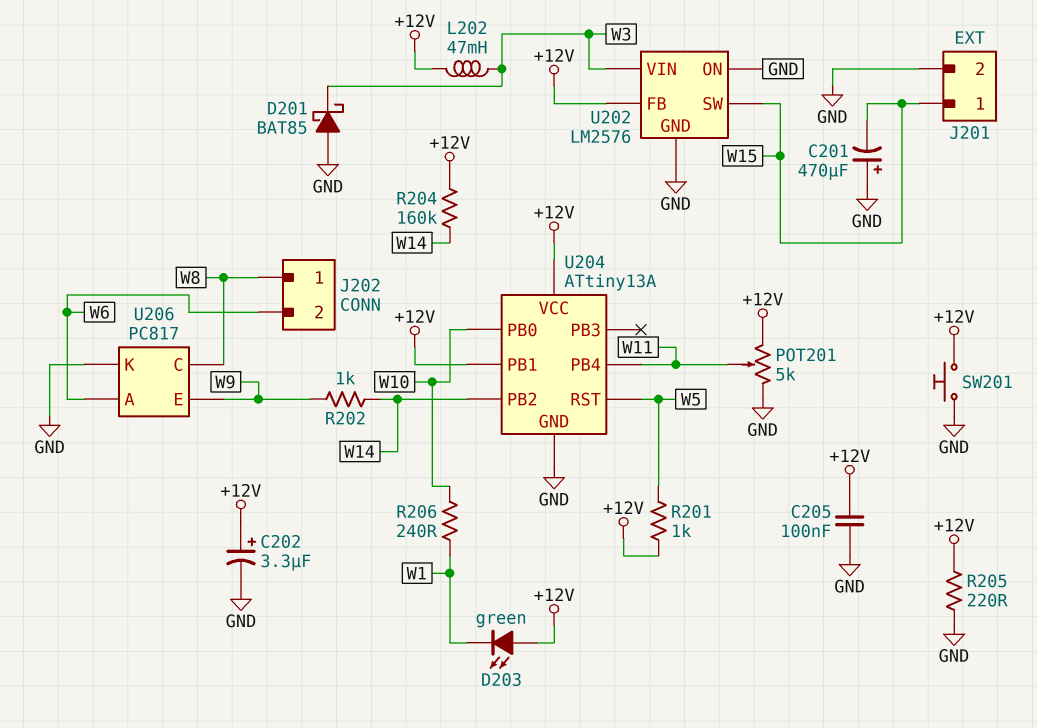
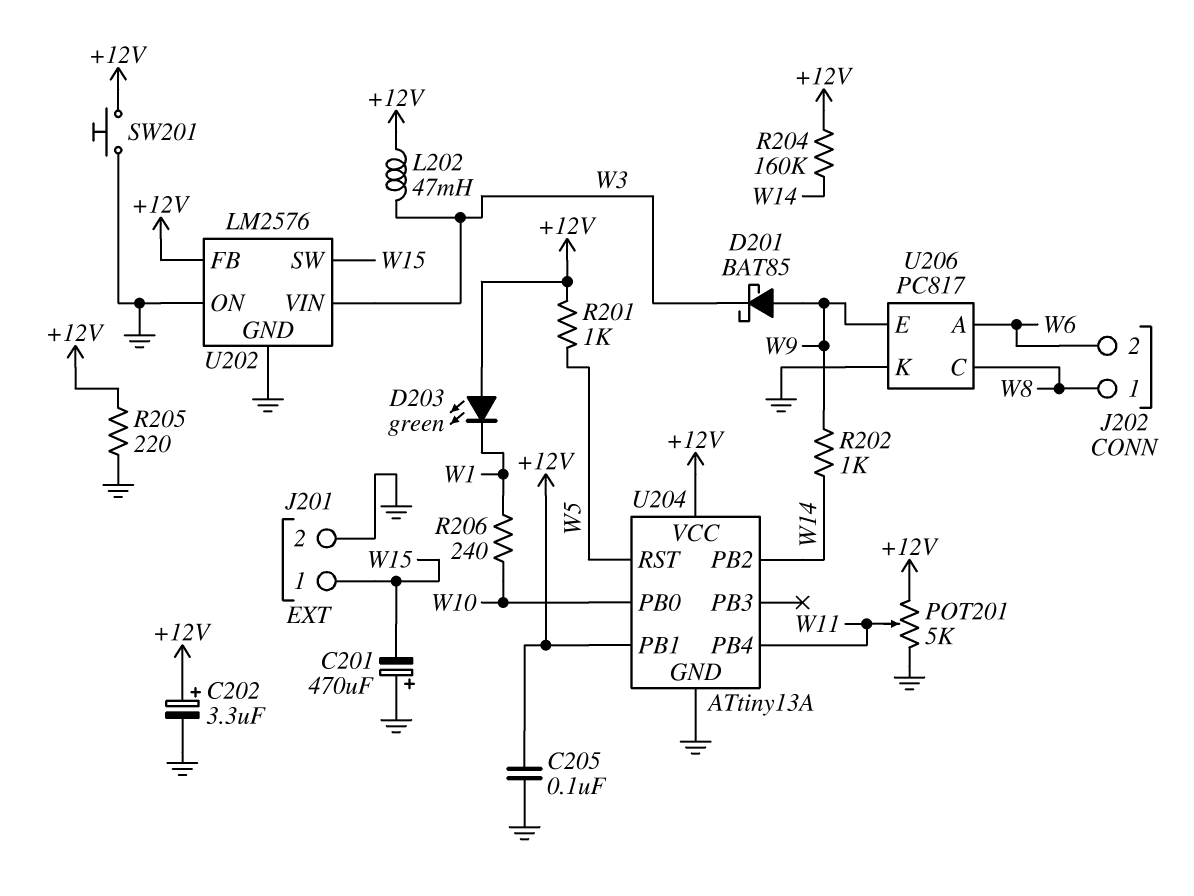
D201: schottky BAT85 (A GND, K W3) -> schottky BAT85 (A W9, K W3)

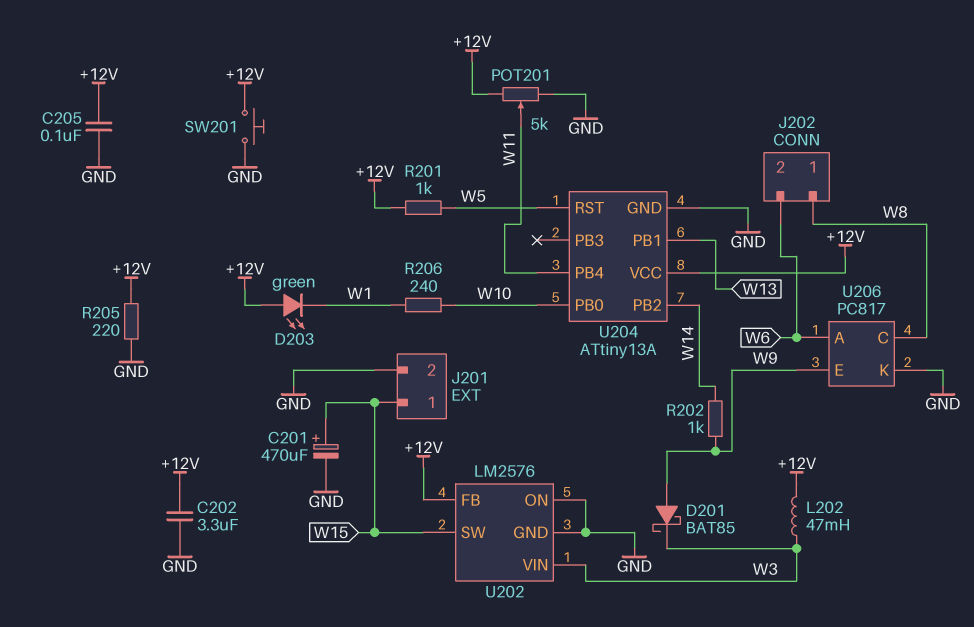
C201: 470uF (plus GND, minus W15) -> 470uF (plus W15, minus GND)
C202: 3.3uF (plus +12V, minus GND) -> 3.3uF (+12V, GND)
R204: 160k (+12V, W14) -> none
U204 pin PB1: +12V -> W13

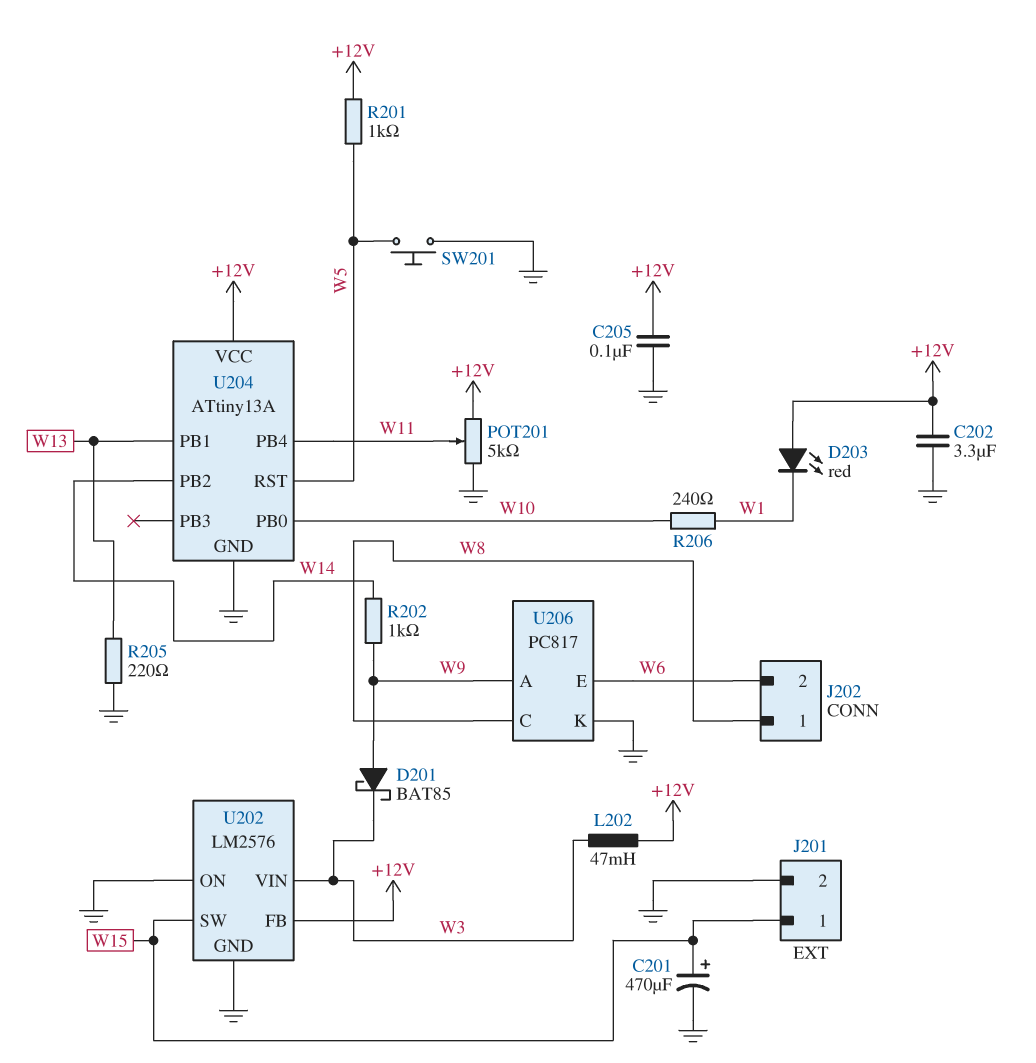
D203: LED green (A +12V, K W1) -> LED red (A +12V, K W1)
R205: 220 (+12V, GND) -> 220 (GND, W13)
SW201: button (+12V, GND) -> button (GND, W5)
U206 pin A: W6 -> W9
U206 pin E: W9 -> W6

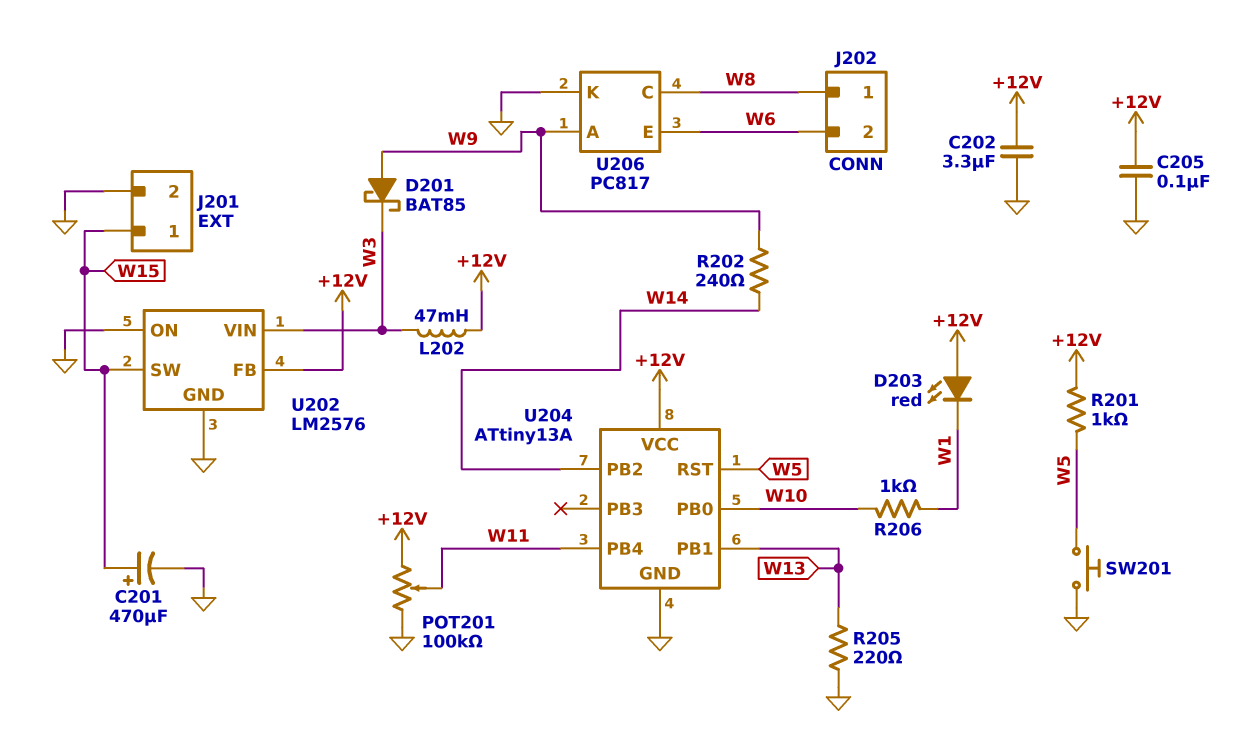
POT201: 5k (+12V, GND, wiper W11) -> 100k (+12V, GND, wiper W11)
R202: 1k (W9, W14) -> 240 (W9, W14)
R206: 240 (W1, W10) -> 1k (W1, W10)

